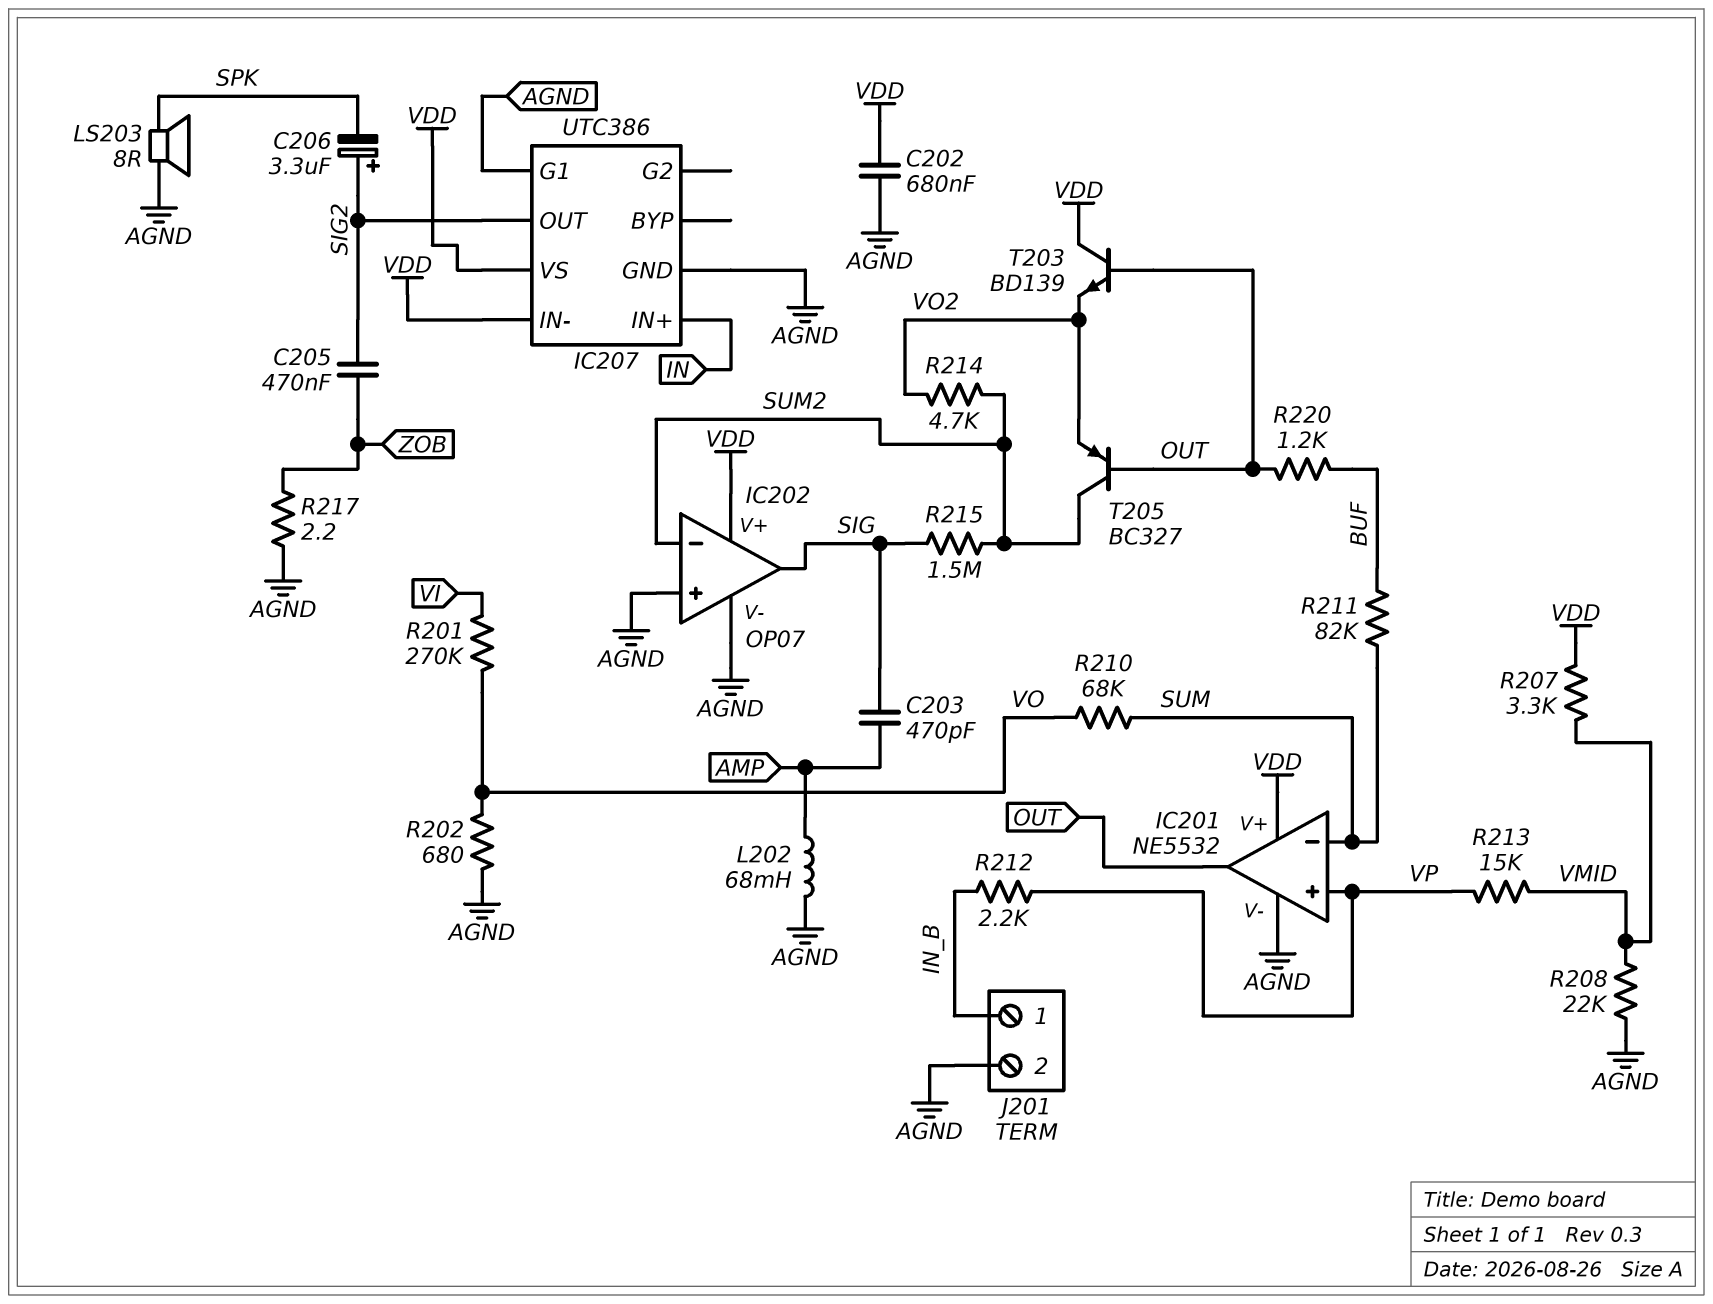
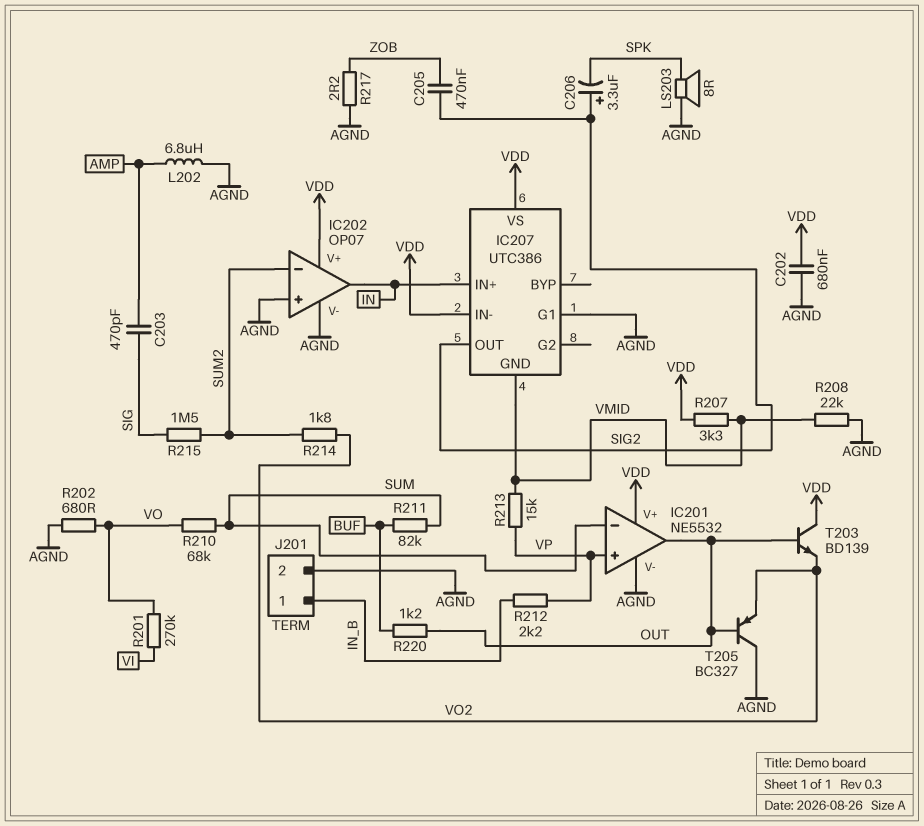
IC202 pin out: SIG -> IN
IC207 pin GND: AGND -> VMID
L202: 68mH (AGND, AMP) -> 6.8uH (AGND, AMP)
R214: 4.7k (SUM2, VO2) -> 1.8k (SUM2, VO2)
T205: PNP BC327 (B OUT, C SUM2, E VO2) -> PNP BC327 (B OUT, C AGND, E VO2)

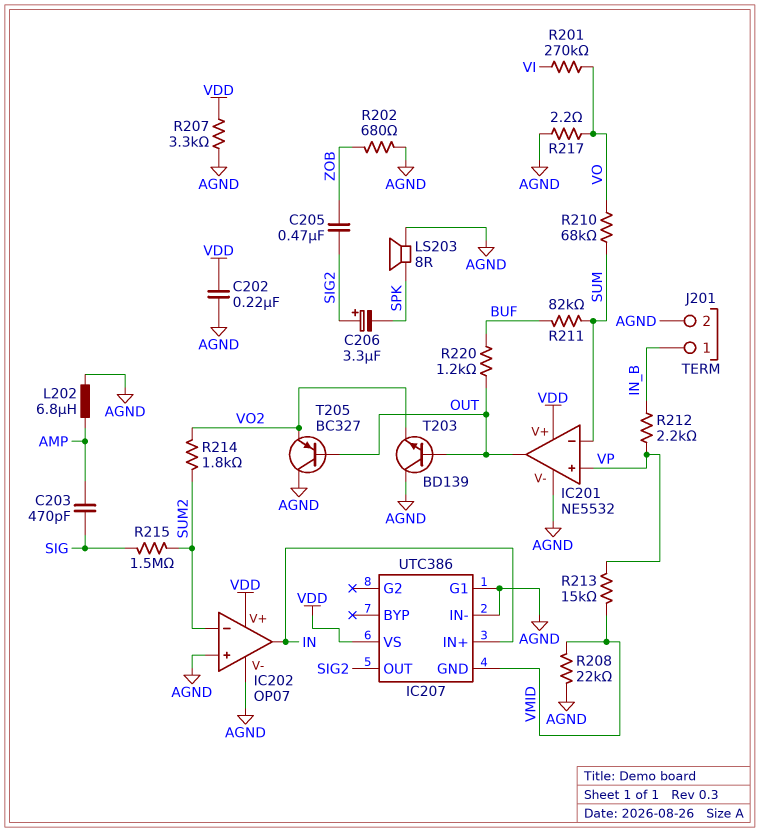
C202: 680nF (AGND, VDD) -> 220nF (AGND, VDD)
IC207 pin IN-: VDD -> AGND
R202: 680 (AGND, VO) -> 680 (AGND, ZOB)
R207: 3.3k (VDD, VMID) -> 3.3k (AGND, VDD)
R217: 2.2 (AGND, ZOB) -> 2.2 (AGND, VO)
T203: NPN BD139 (B OUT, C VDD, E VO2) -> NPN BD139 (B OUT, C AGND, E VO2)

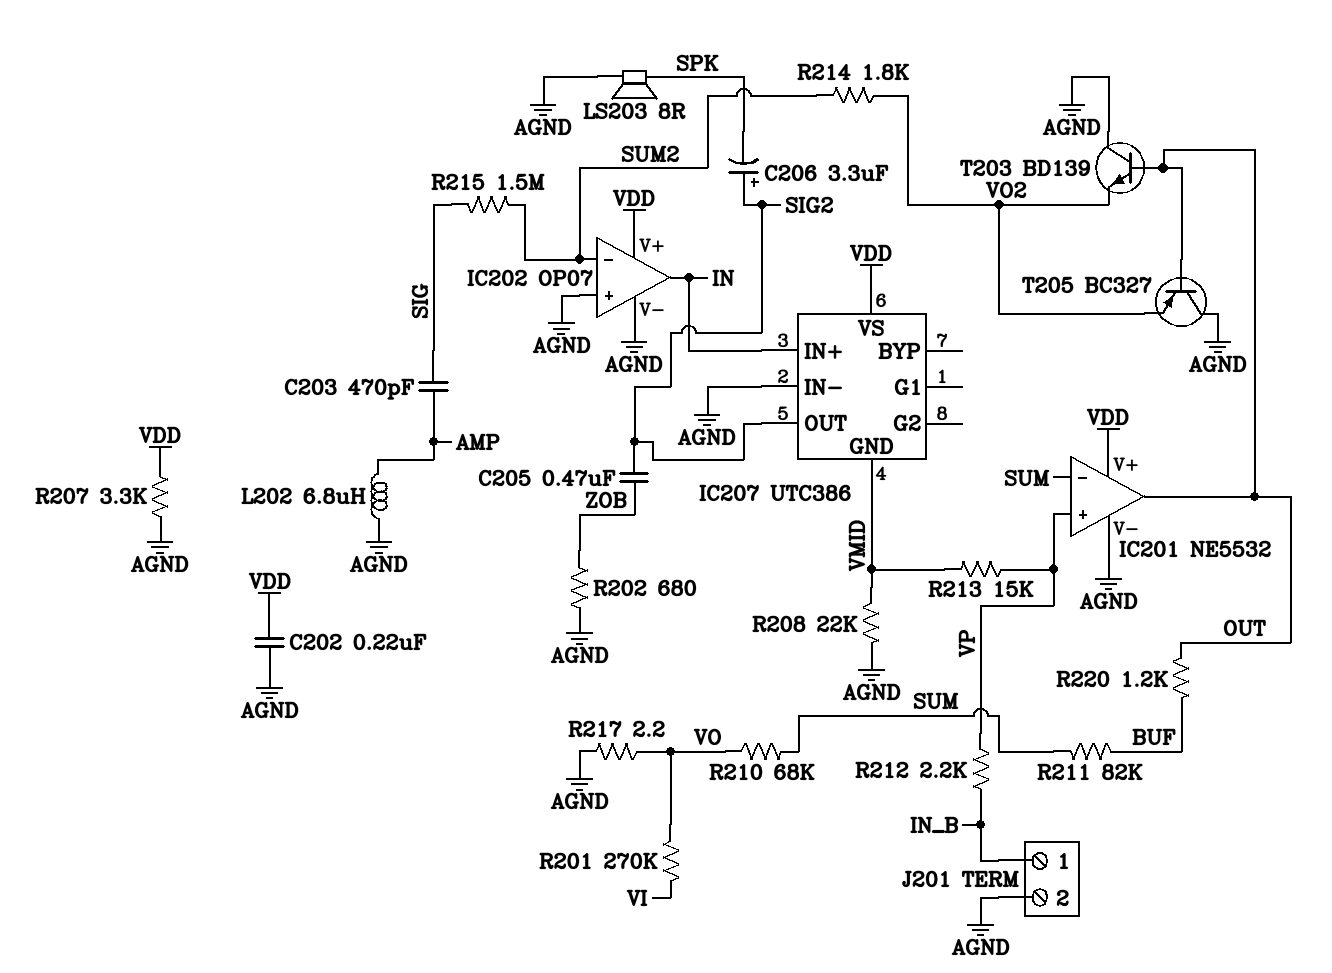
IC207 pin G1: AGND -> none

